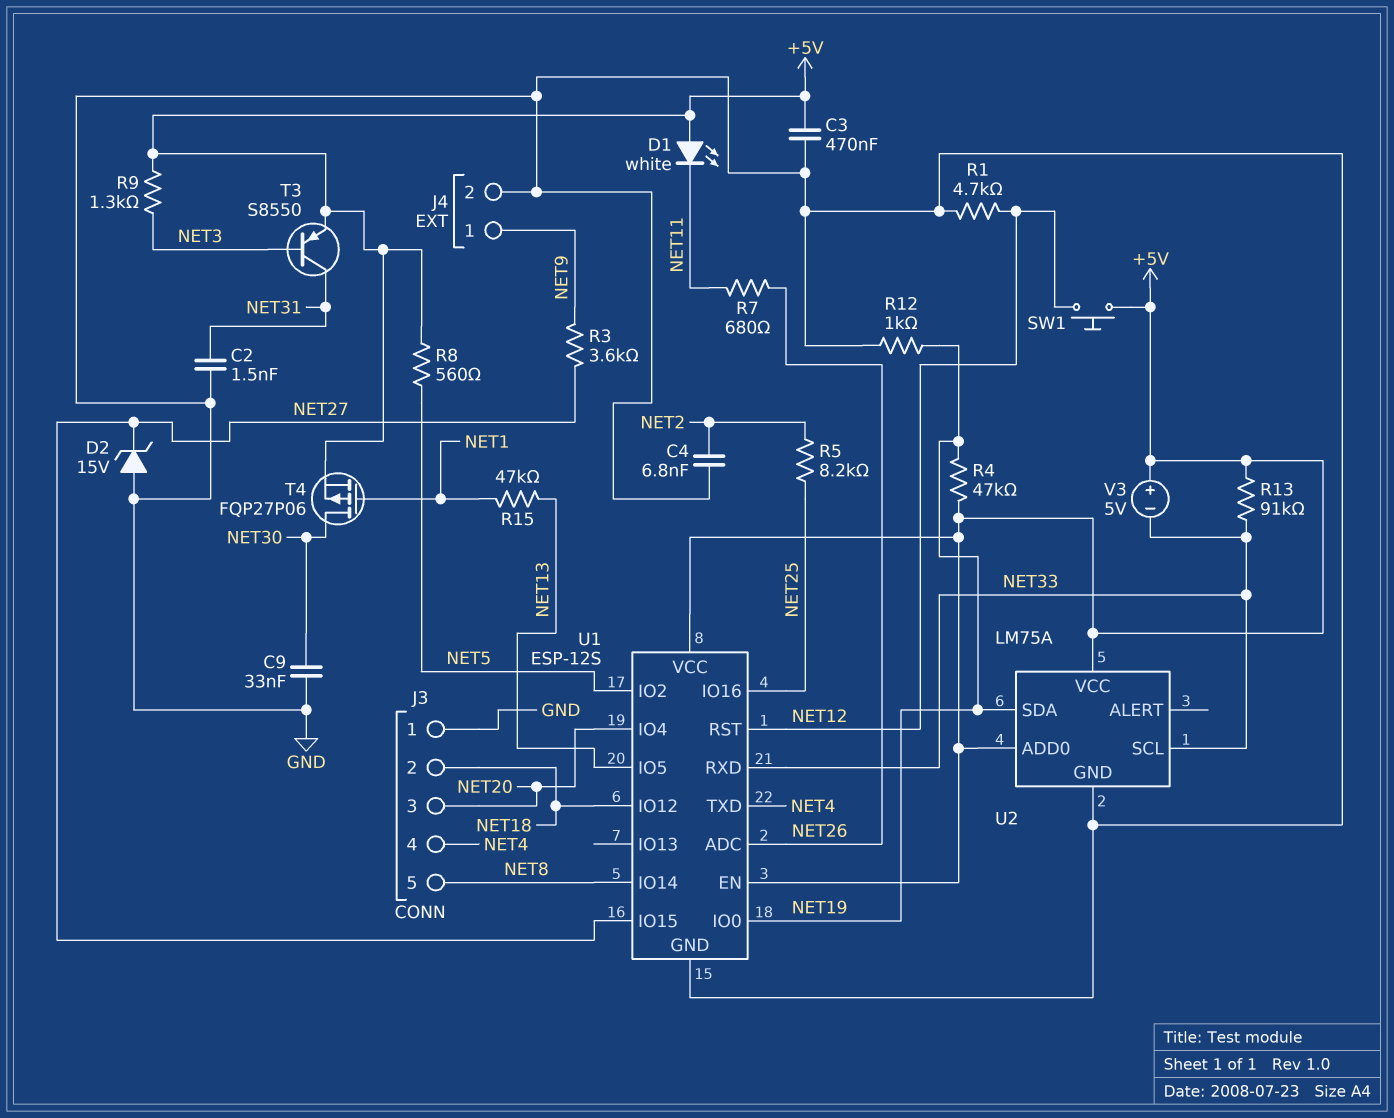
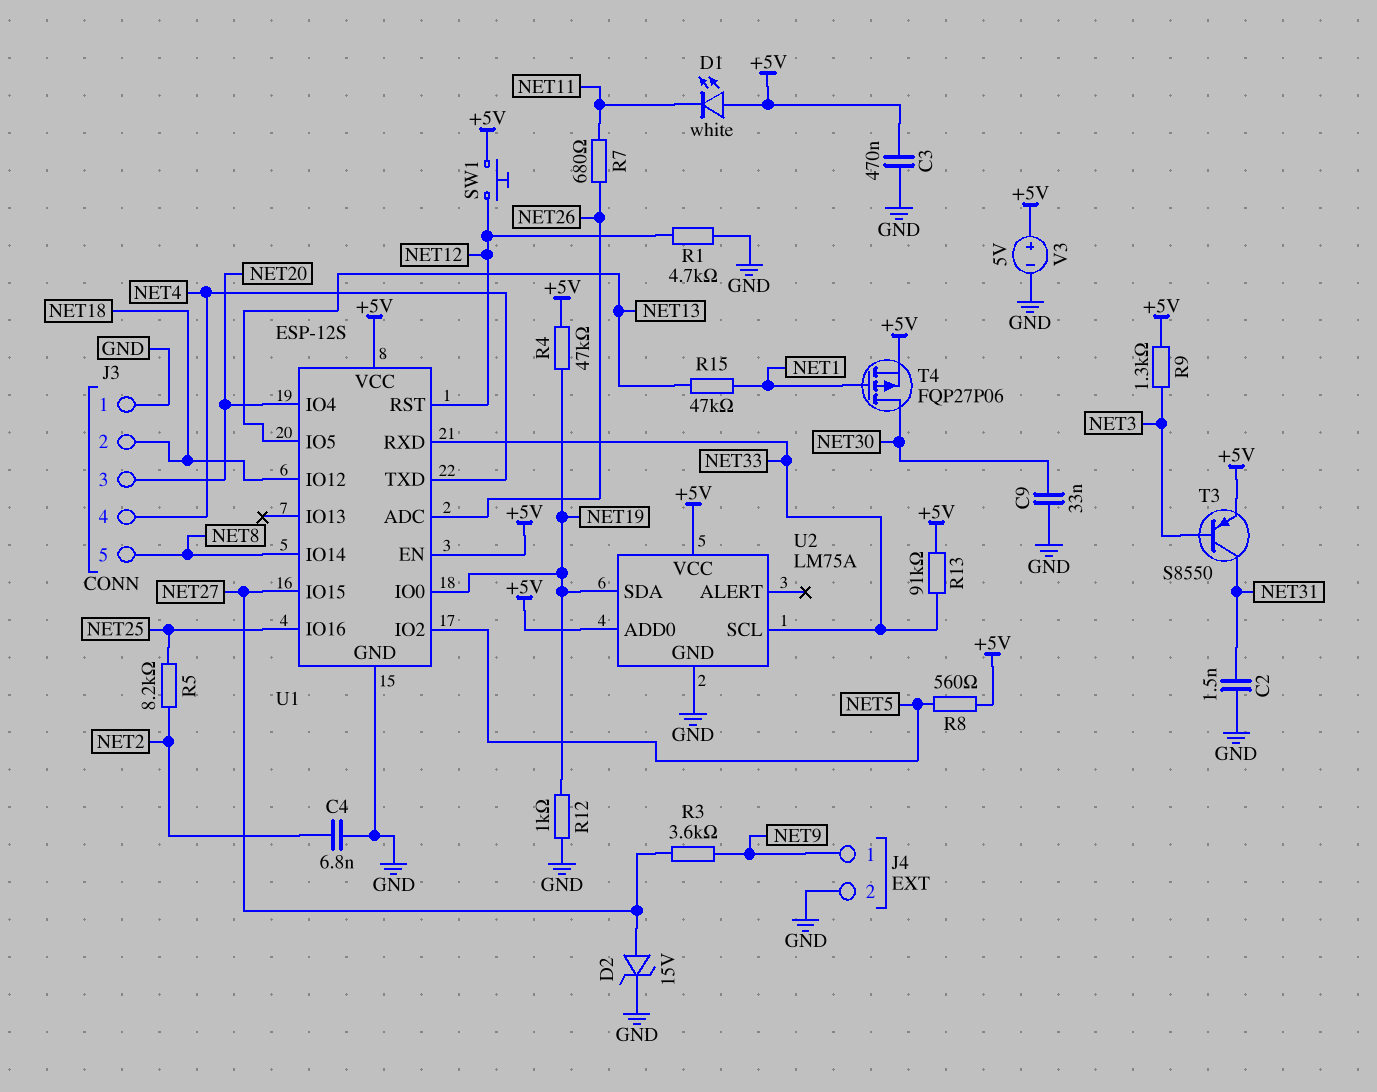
D2: zener 15V (A GND, K NET27) -> zener 15V (A NET27, K GND)
V3: 5V (plus +5V, minus NET33) -> 5V (plus +5V, minus GND)

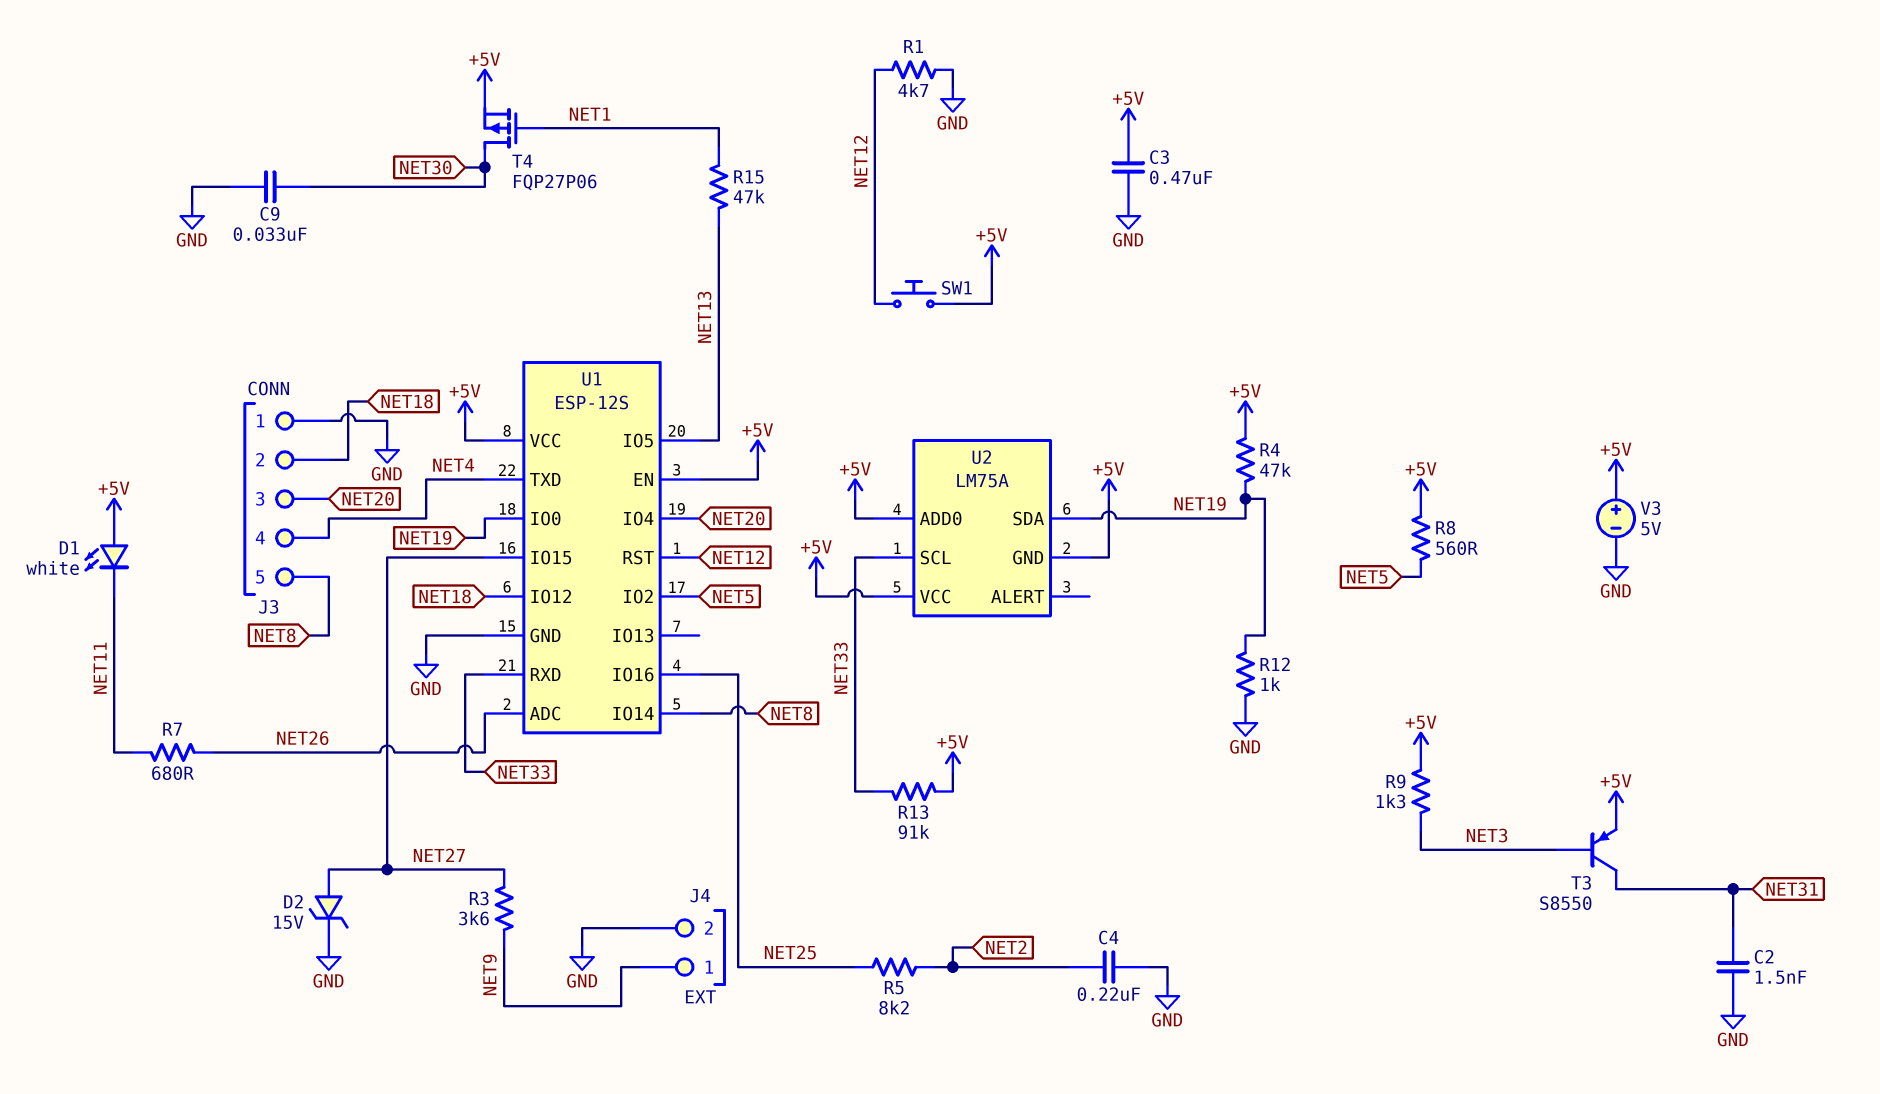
C4: 6.8nF (GND, NET2) -> 220nF (GND, NET2)
U2 pin GND: GND -> +5V

